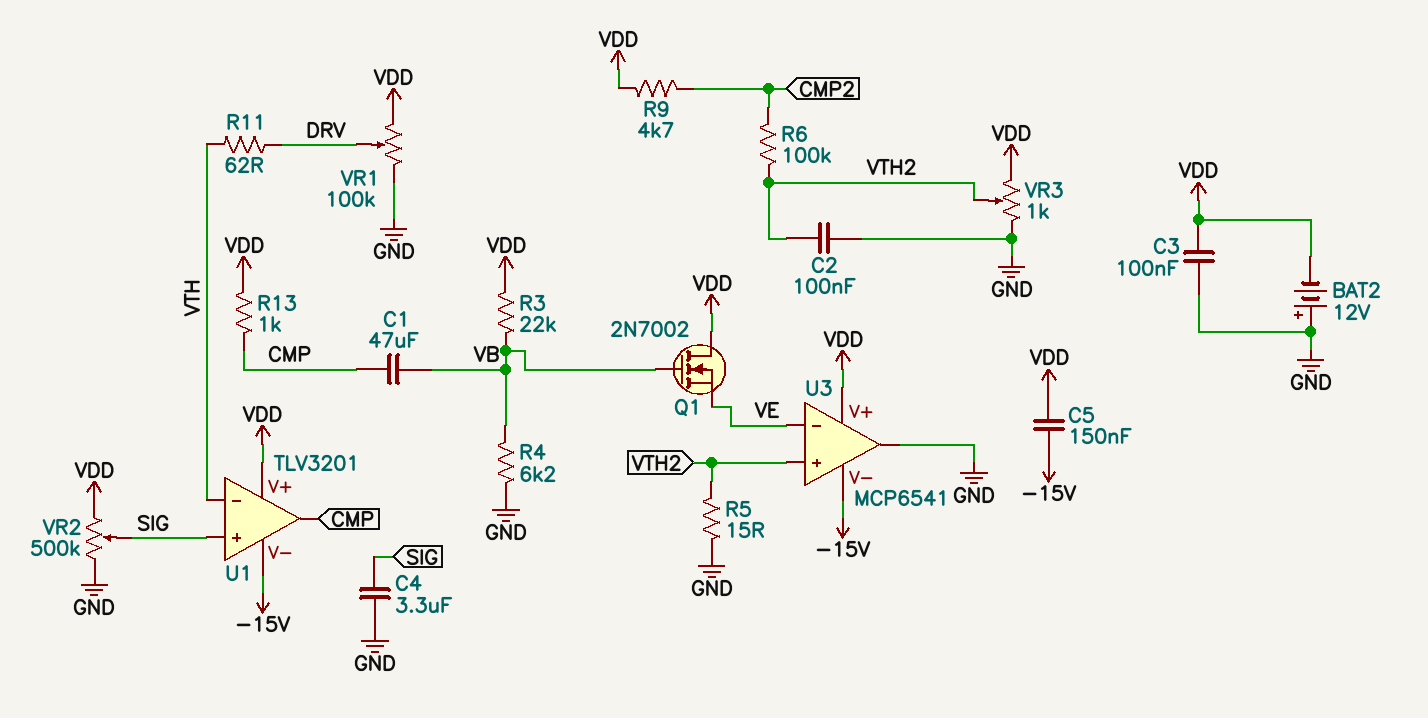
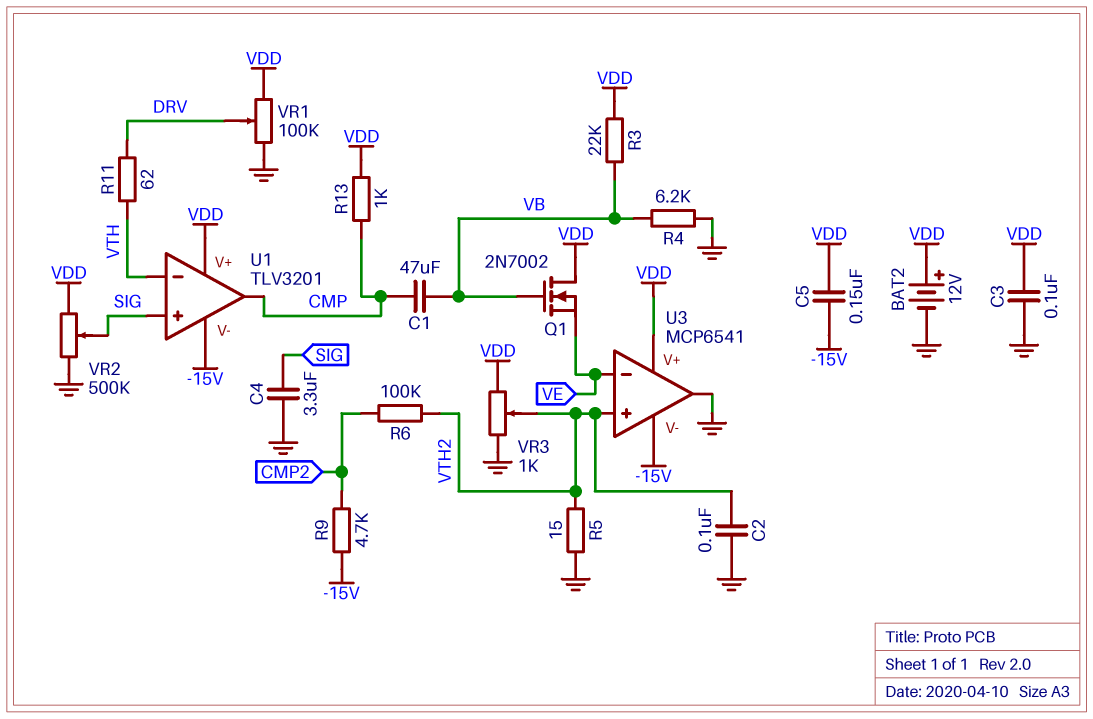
BAT2: 12V (plus GND, minus VDD) -> 12V (plus VDD, minus GND)
R9: 4.7k (CMP2, VDD) -> 4.7k (-15V, CMP2)

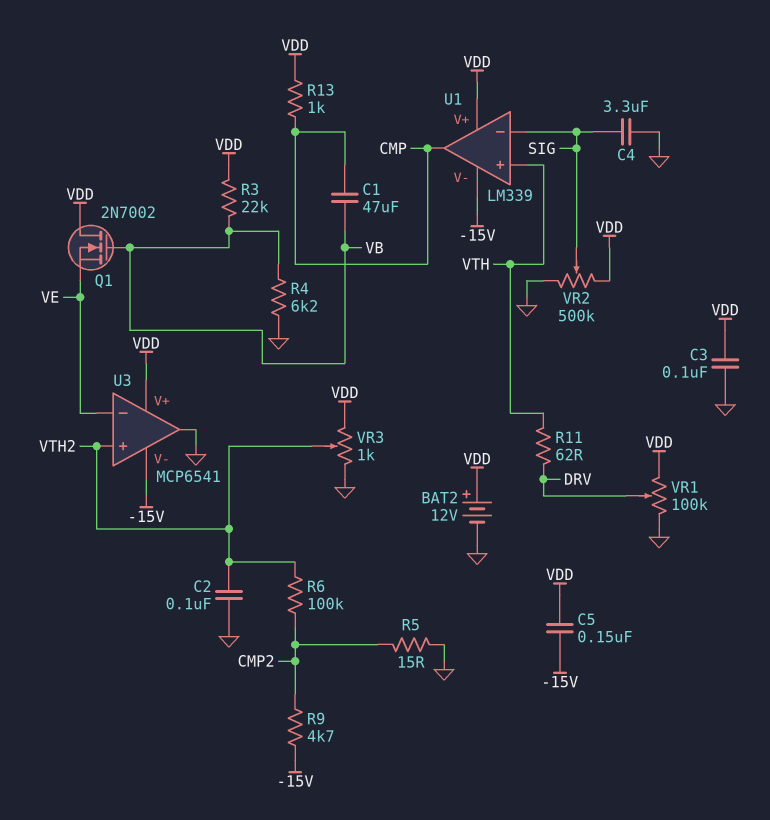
R5: 15 (GND, VTH2) -> 15 (CMP2, GND)
U1: TLV3201 -> LM339
U1 pin in+: SIG -> VTH
U1 pin in-: VTH -> SIG

